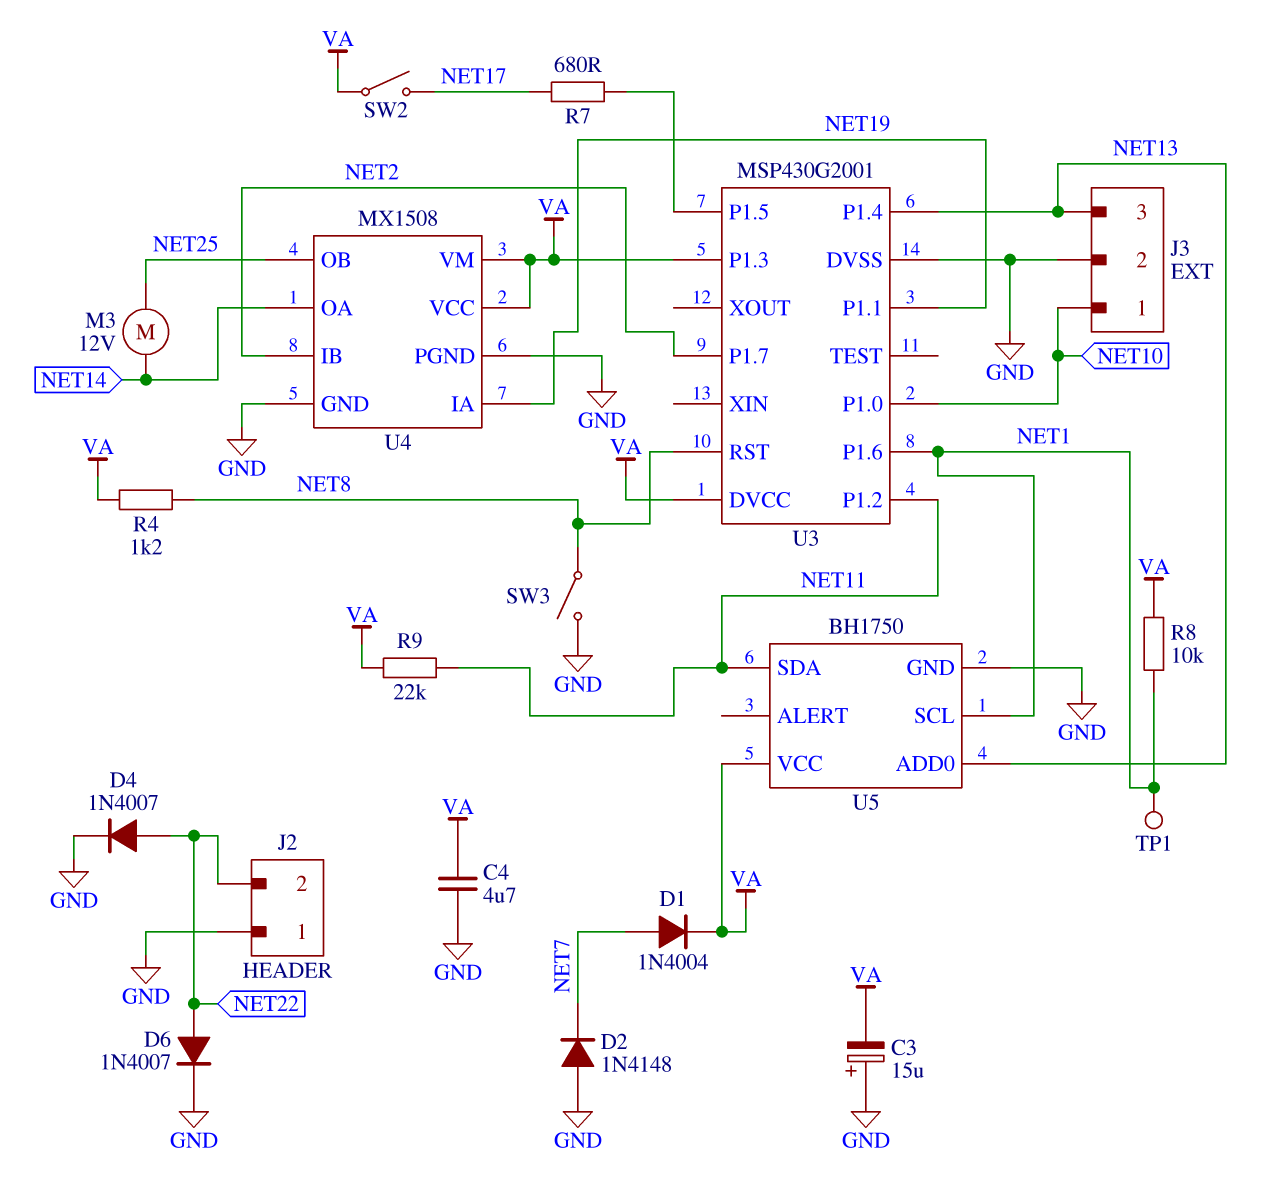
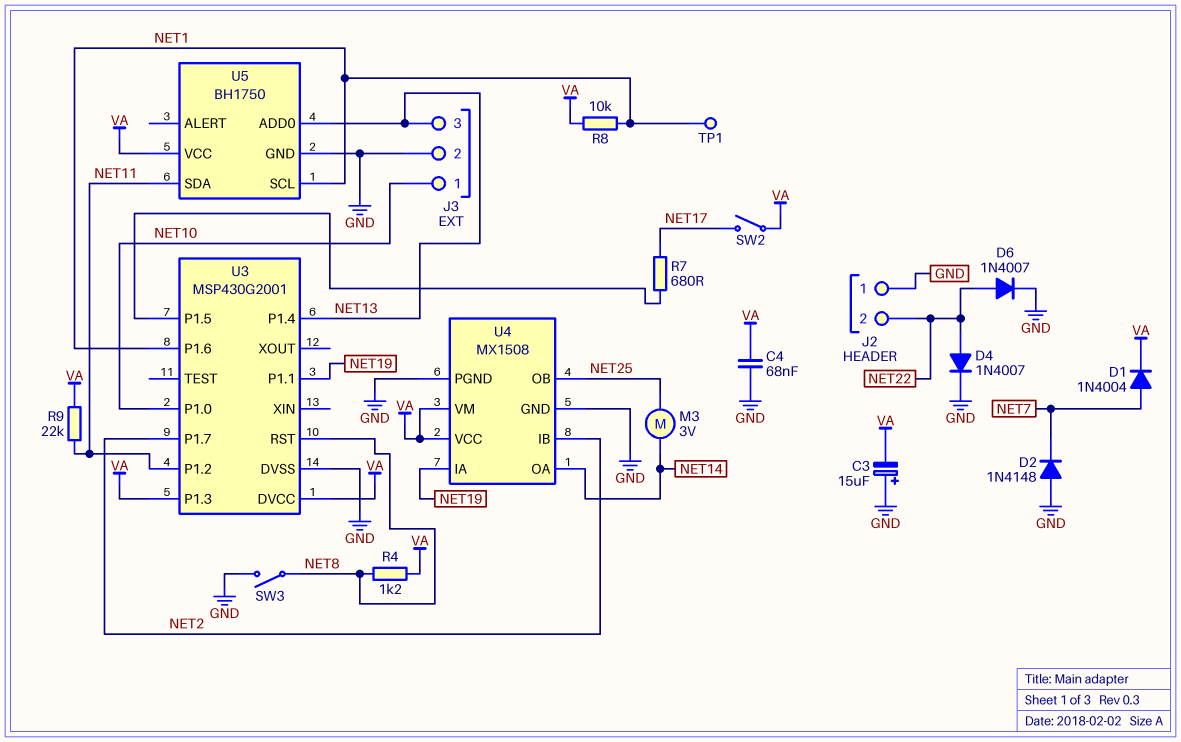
C4: 4.7uF (GND, VA) -> 68nF (GND, VA)
M3: motor 12V (NET14, NET25) -> motor 3V (NET14, NET25)

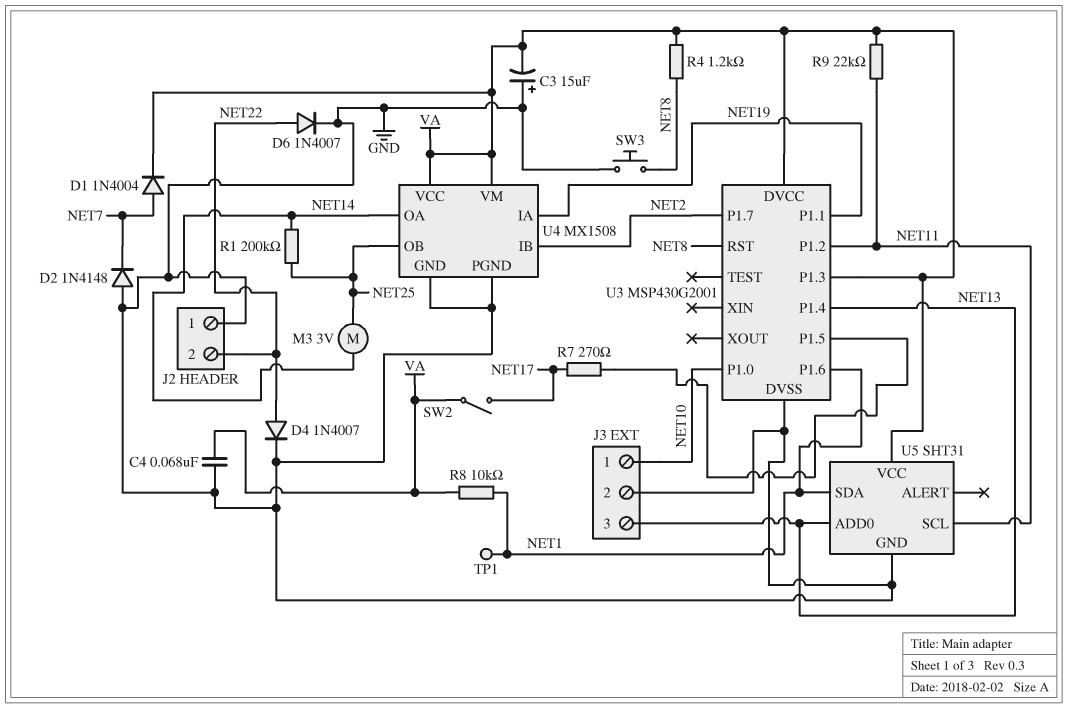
R1: none -> 200k (NET14, NET25)
R7: 680 (NET17, U3/P1.5) -> 270 (NET17, U3/P1.5)
SW3: switch (GND, NET8) -> button (GND, NET8)
U5: BH1750 -> SHT31
U5 pin SCL: NET1 -> NET11
U5 pin SDA: NET11 -> NET1

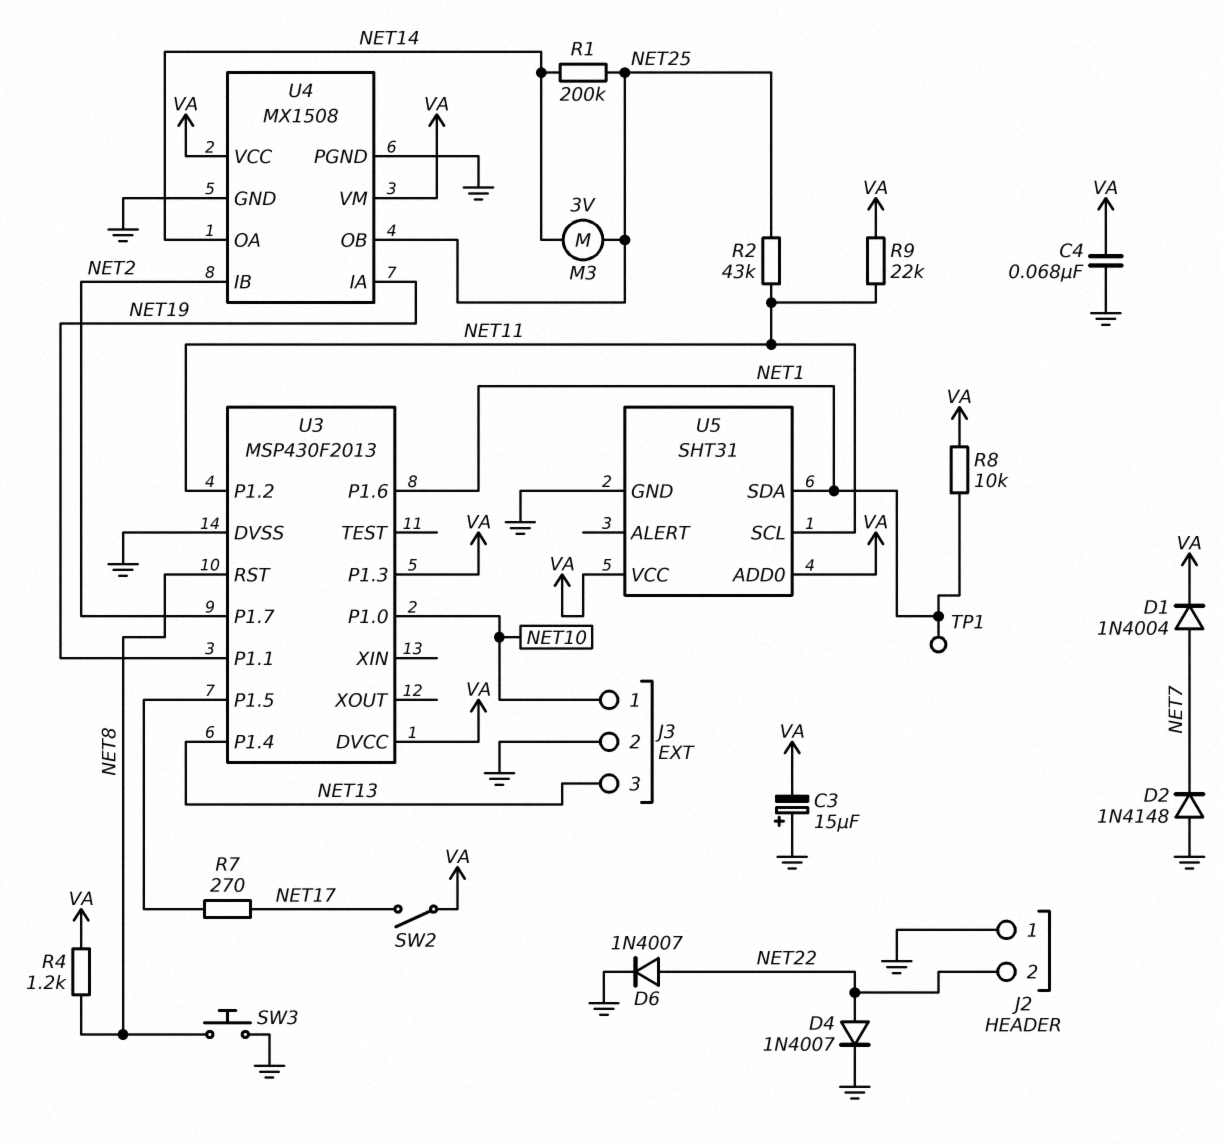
R2: none -> 43k (NET11, NET25)
U3: MSP430G2001 -> MSP430F2013
U5 pin ADD0: NET13 -> VA

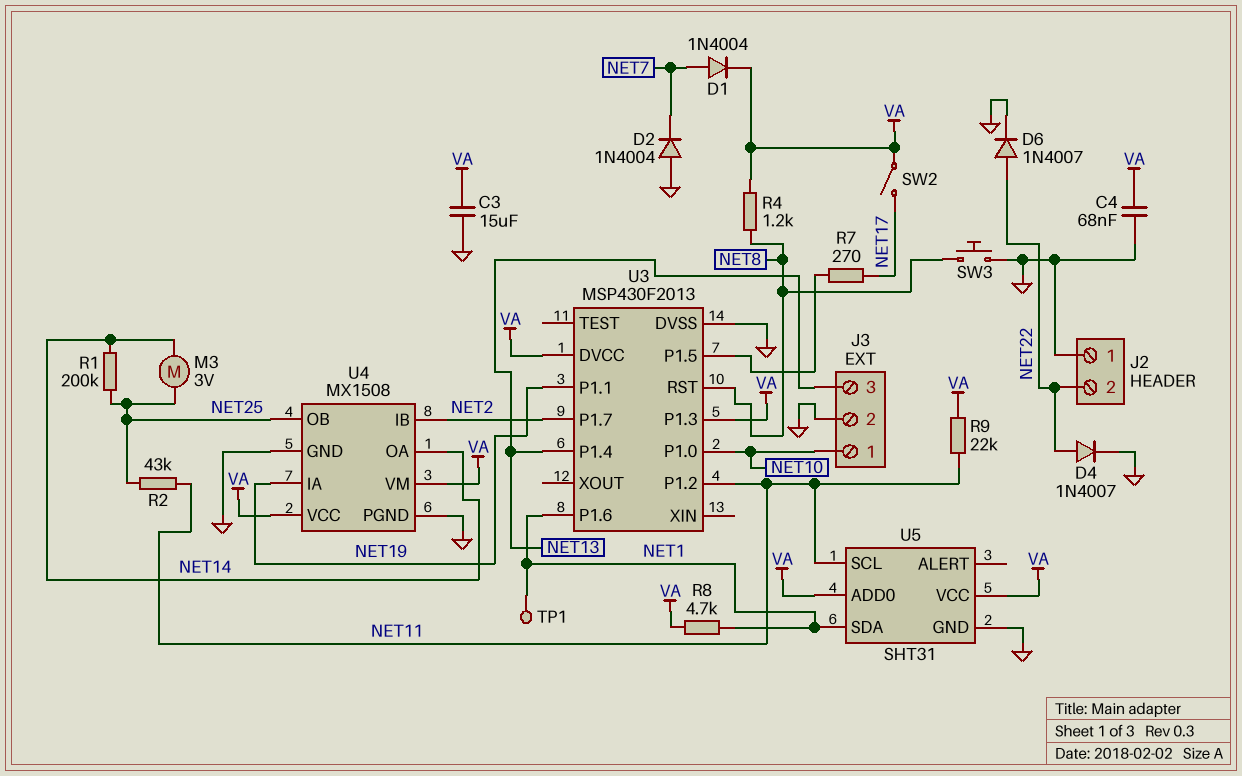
C3: 15uF (plus GND, minus VA) -> 15uF (GND, VA)
D2: diode 1N4148 (A GND, K NET7) -> diode 1N4004 (A GND, K NET7)
R8: 10k (NET1, VA) -> 4.7k (NET1, VA)

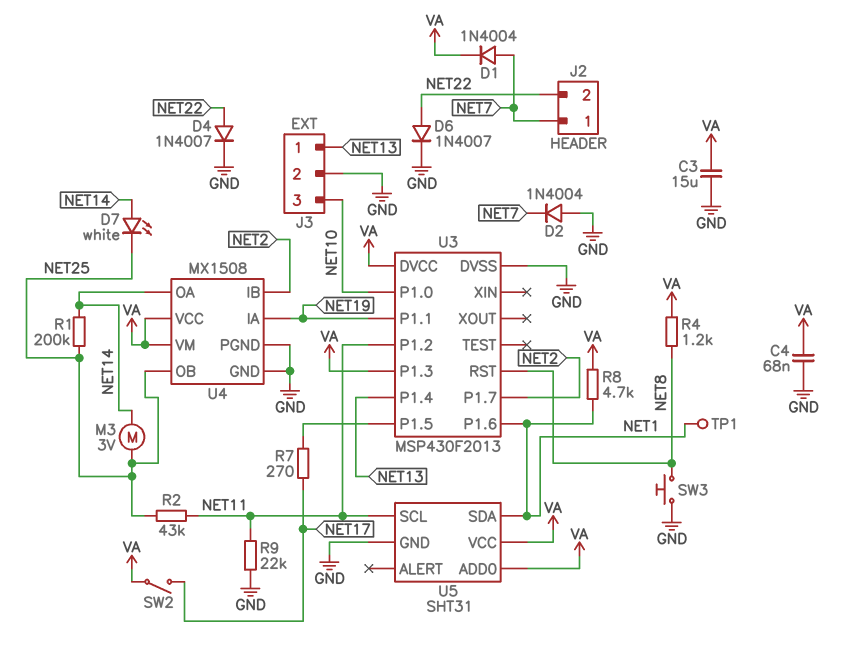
D7: none -> LED white (A NET14, K NET25)
J2 pin 1: GND -> NET7
J3 pin 1: NET10 -> NET13
J3 pin 3: NET13 -> NET10
R9: 22k (NET11, VA) -> 22k (GND, NET11)

